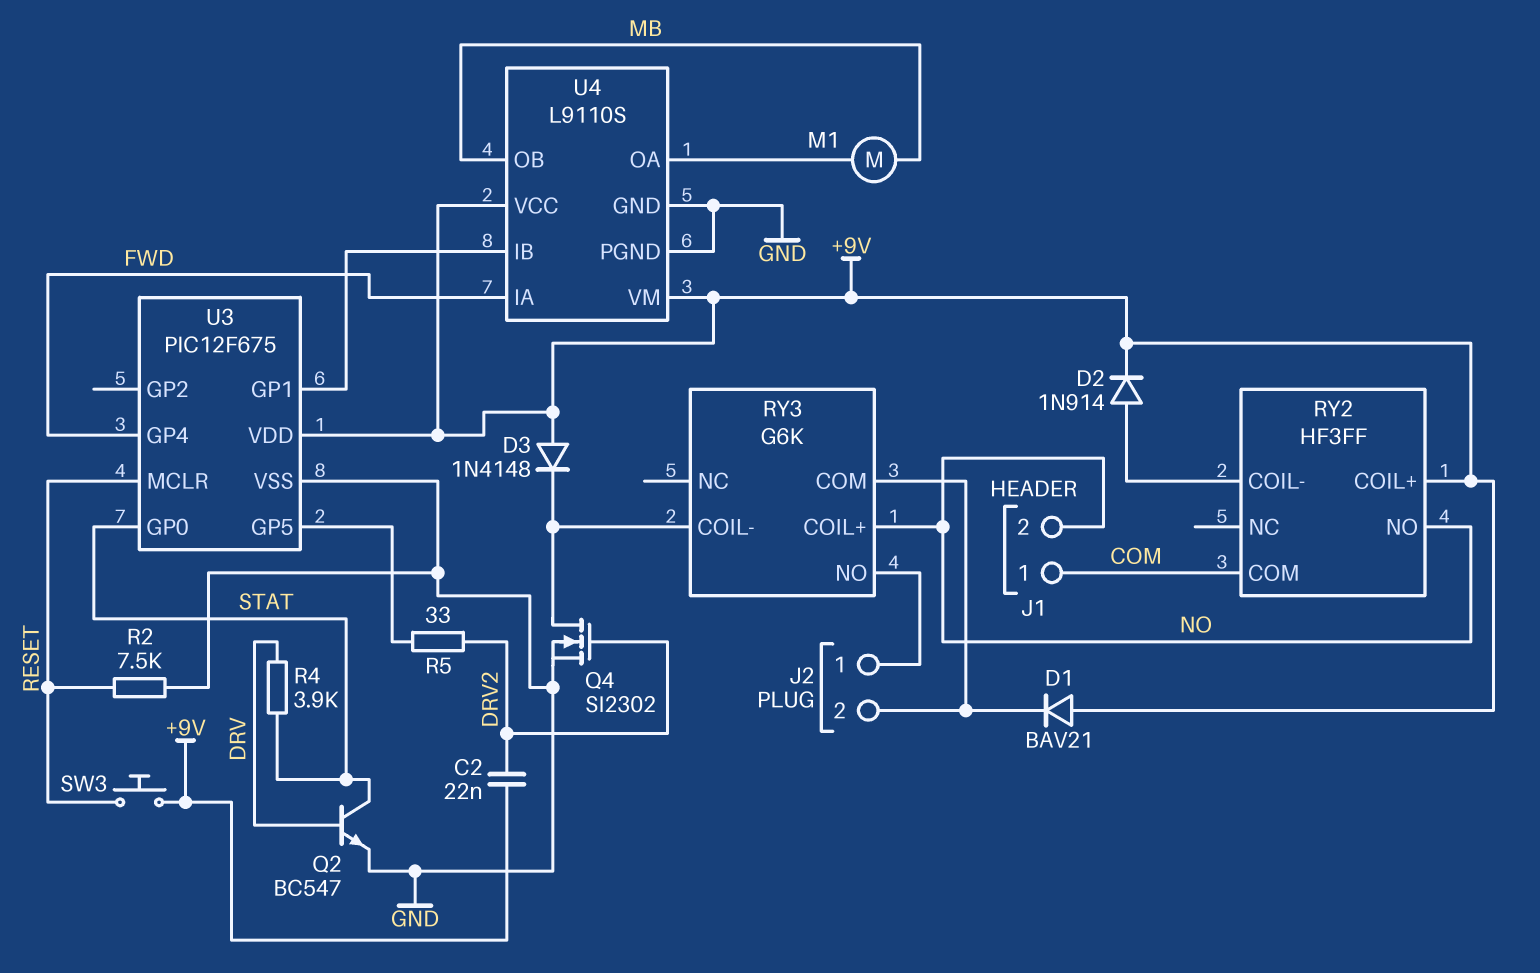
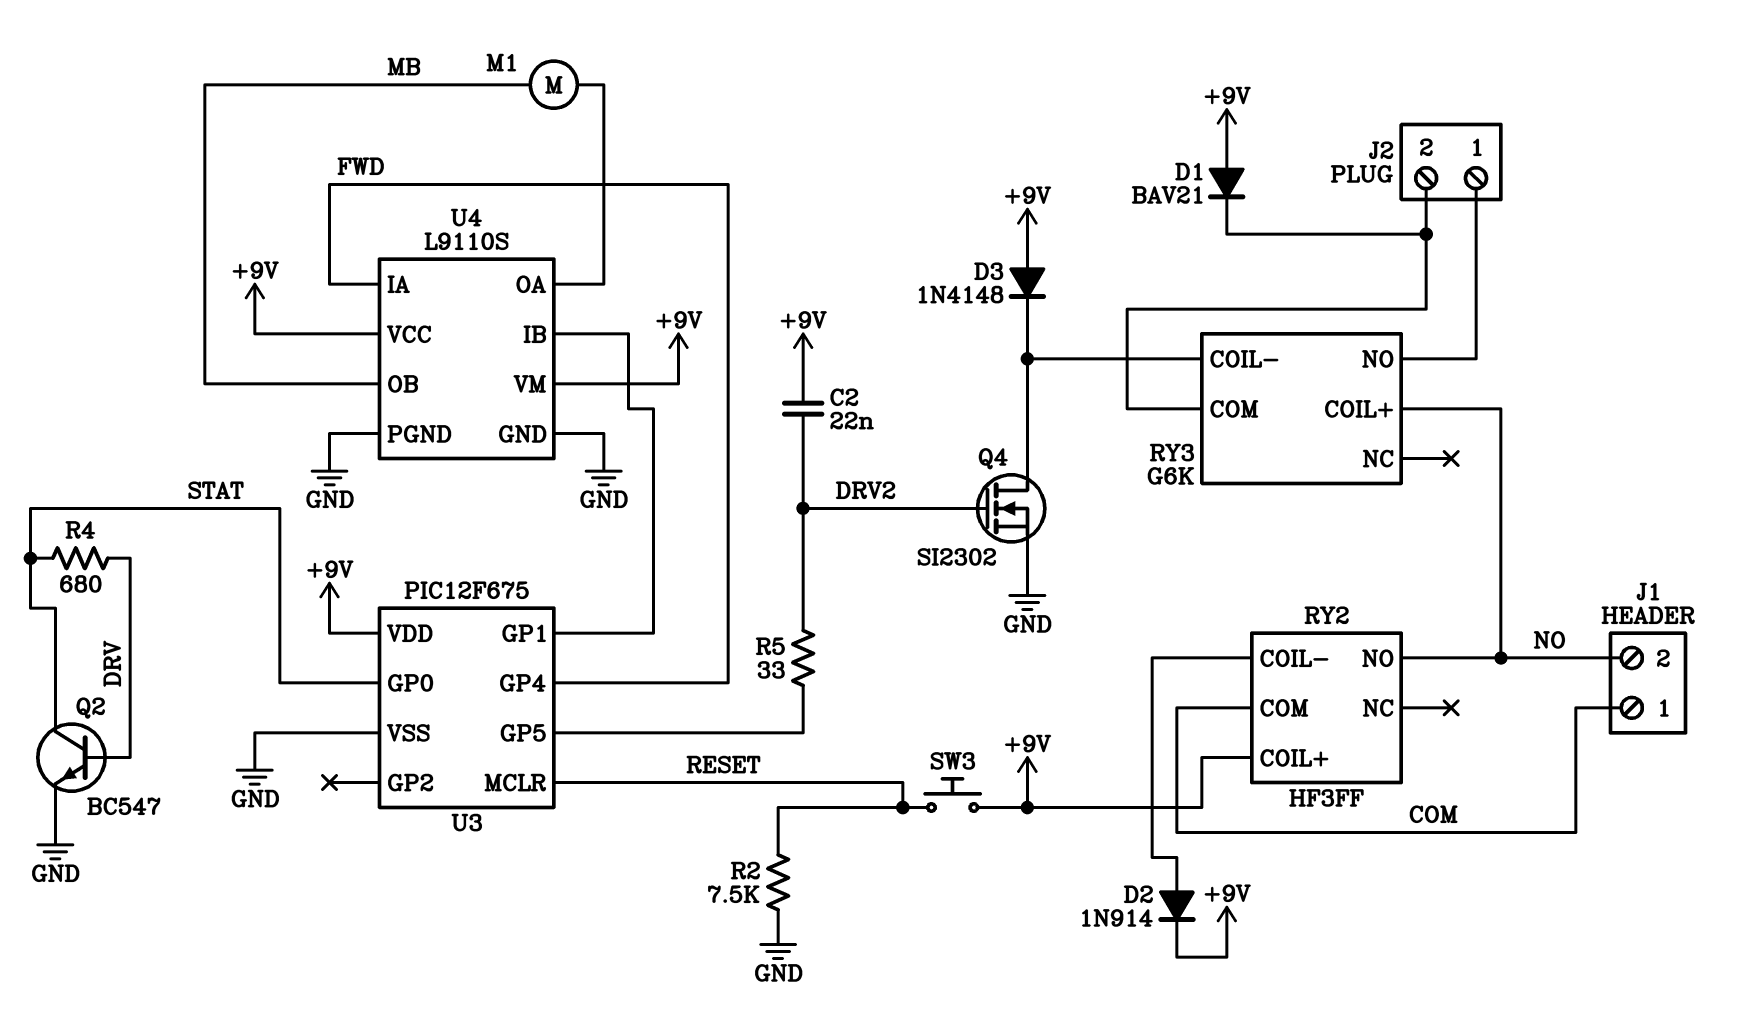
R4: 3.9k (DRV, STAT) -> 680 (DRV, STAT)

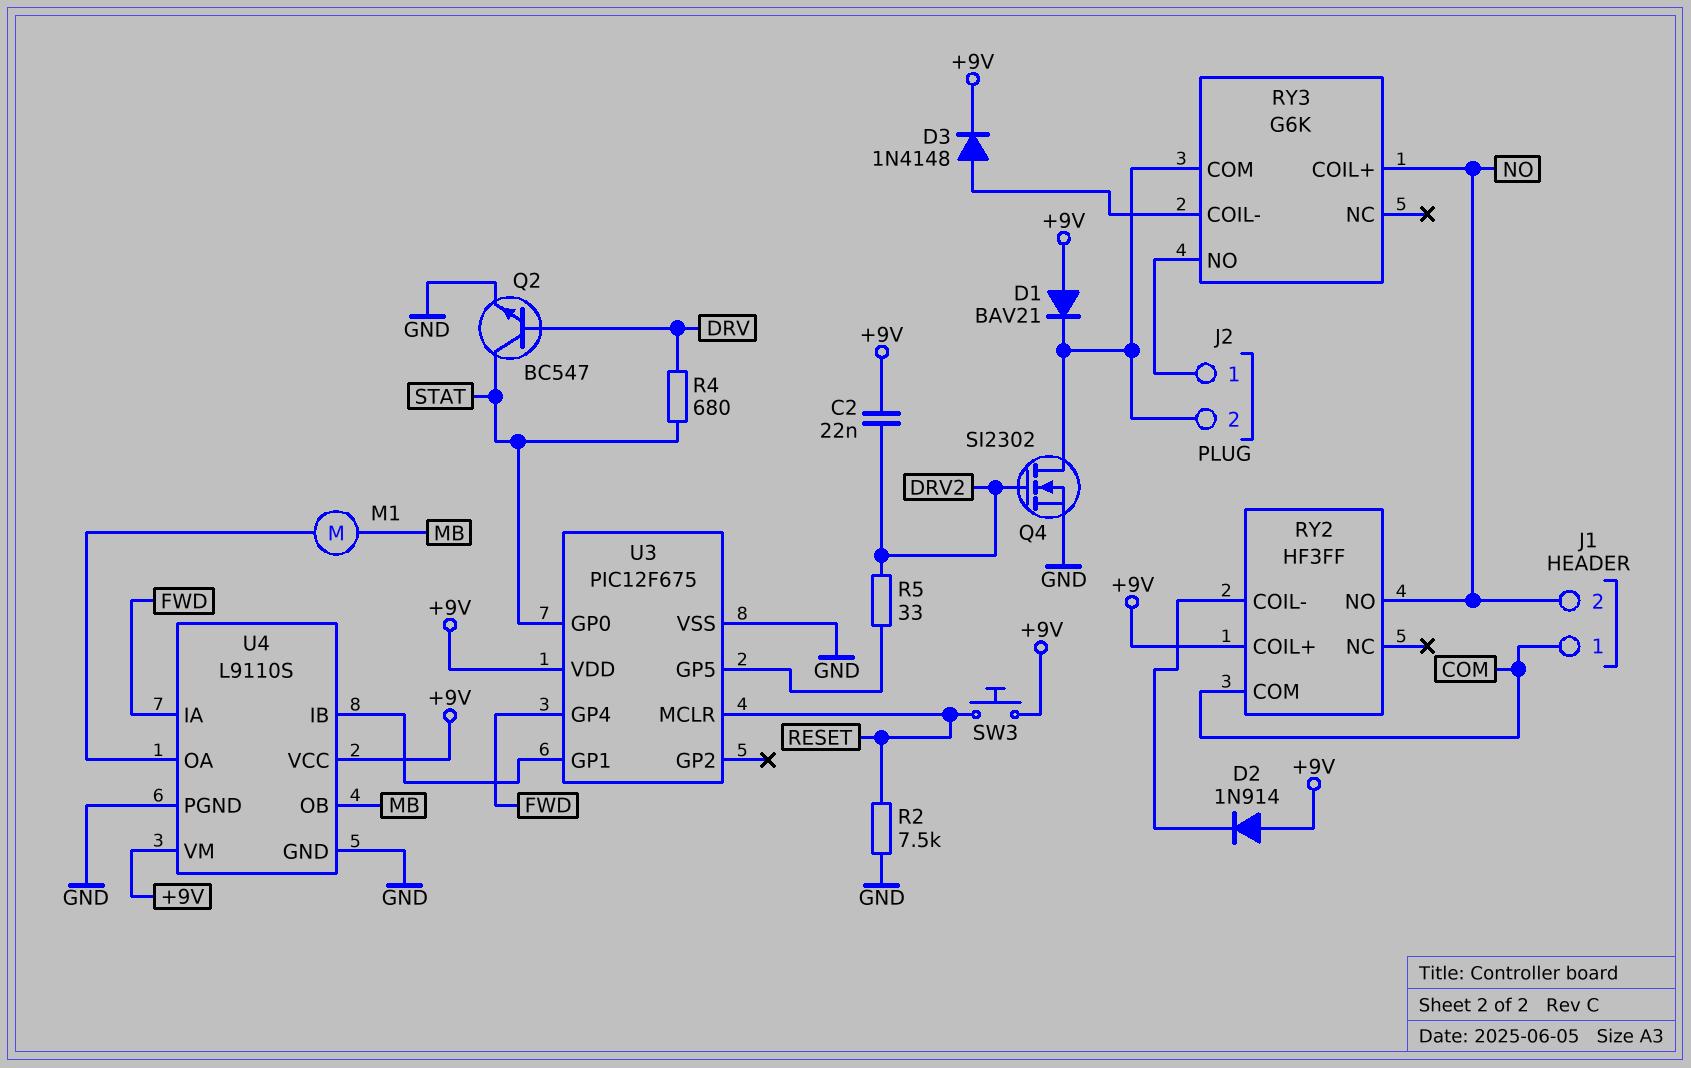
D2: diode 1N914 (A RY2/COIL-, K +9V) -> diode 1N914 (A +9V, K RY2/COIL-)
D3: diode 1N4148 (A +9V, K RY3/COIL-) -> diode 1N4148 (A RY3/COIL-, K +9V)
Q4: NMOS SI2302 (G DRV2, D RY3/COIL-, S GND) -> NMOS SI2302 (G DRV2, D J2/2, S GND)

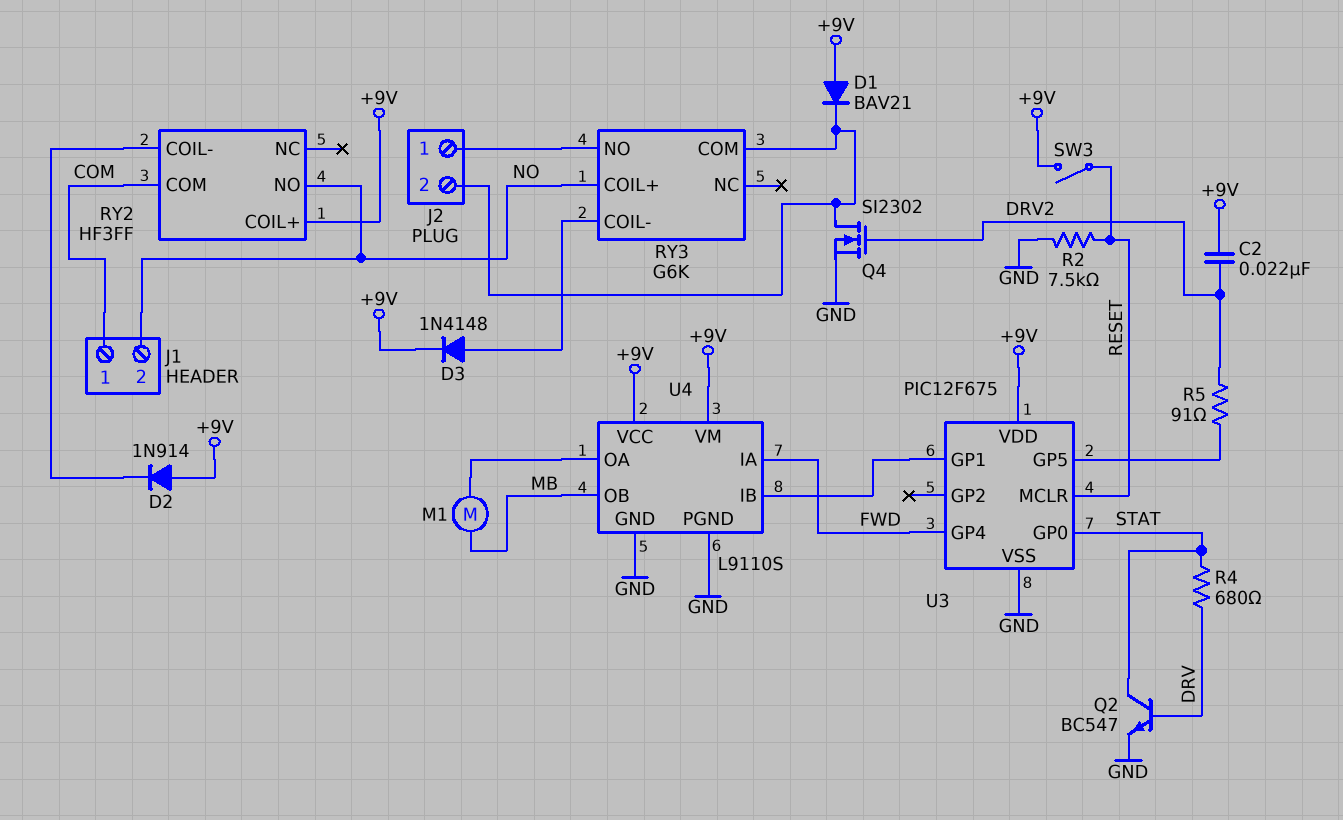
R5: 33 (DRV2, U3/GP5) -> 91 (DRV2, U3/GP5)
SW3: button (+9V, RESET) -> switch (+9V, RESET)

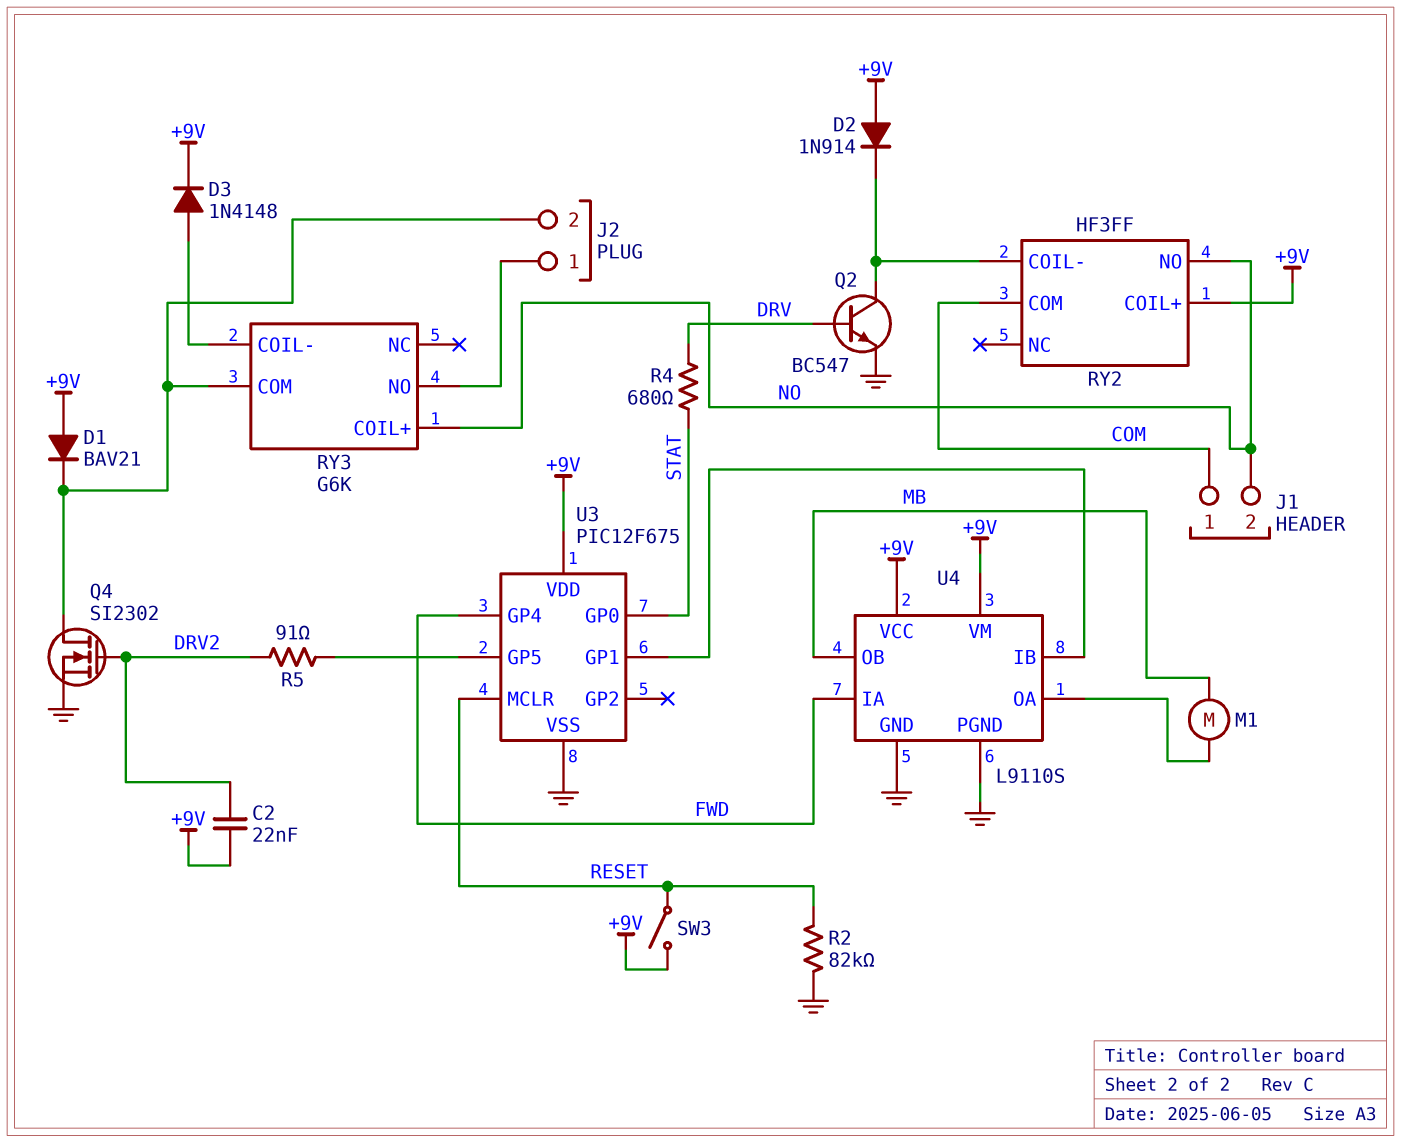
Q2: NPN BC547 (B DRV, C STAT, E GND) -> NPN BC547 (B DRV, C RY2/COIL-, E GND)
R2: 7.5k (GND, RESET) -> 82k (GND, RESET)

